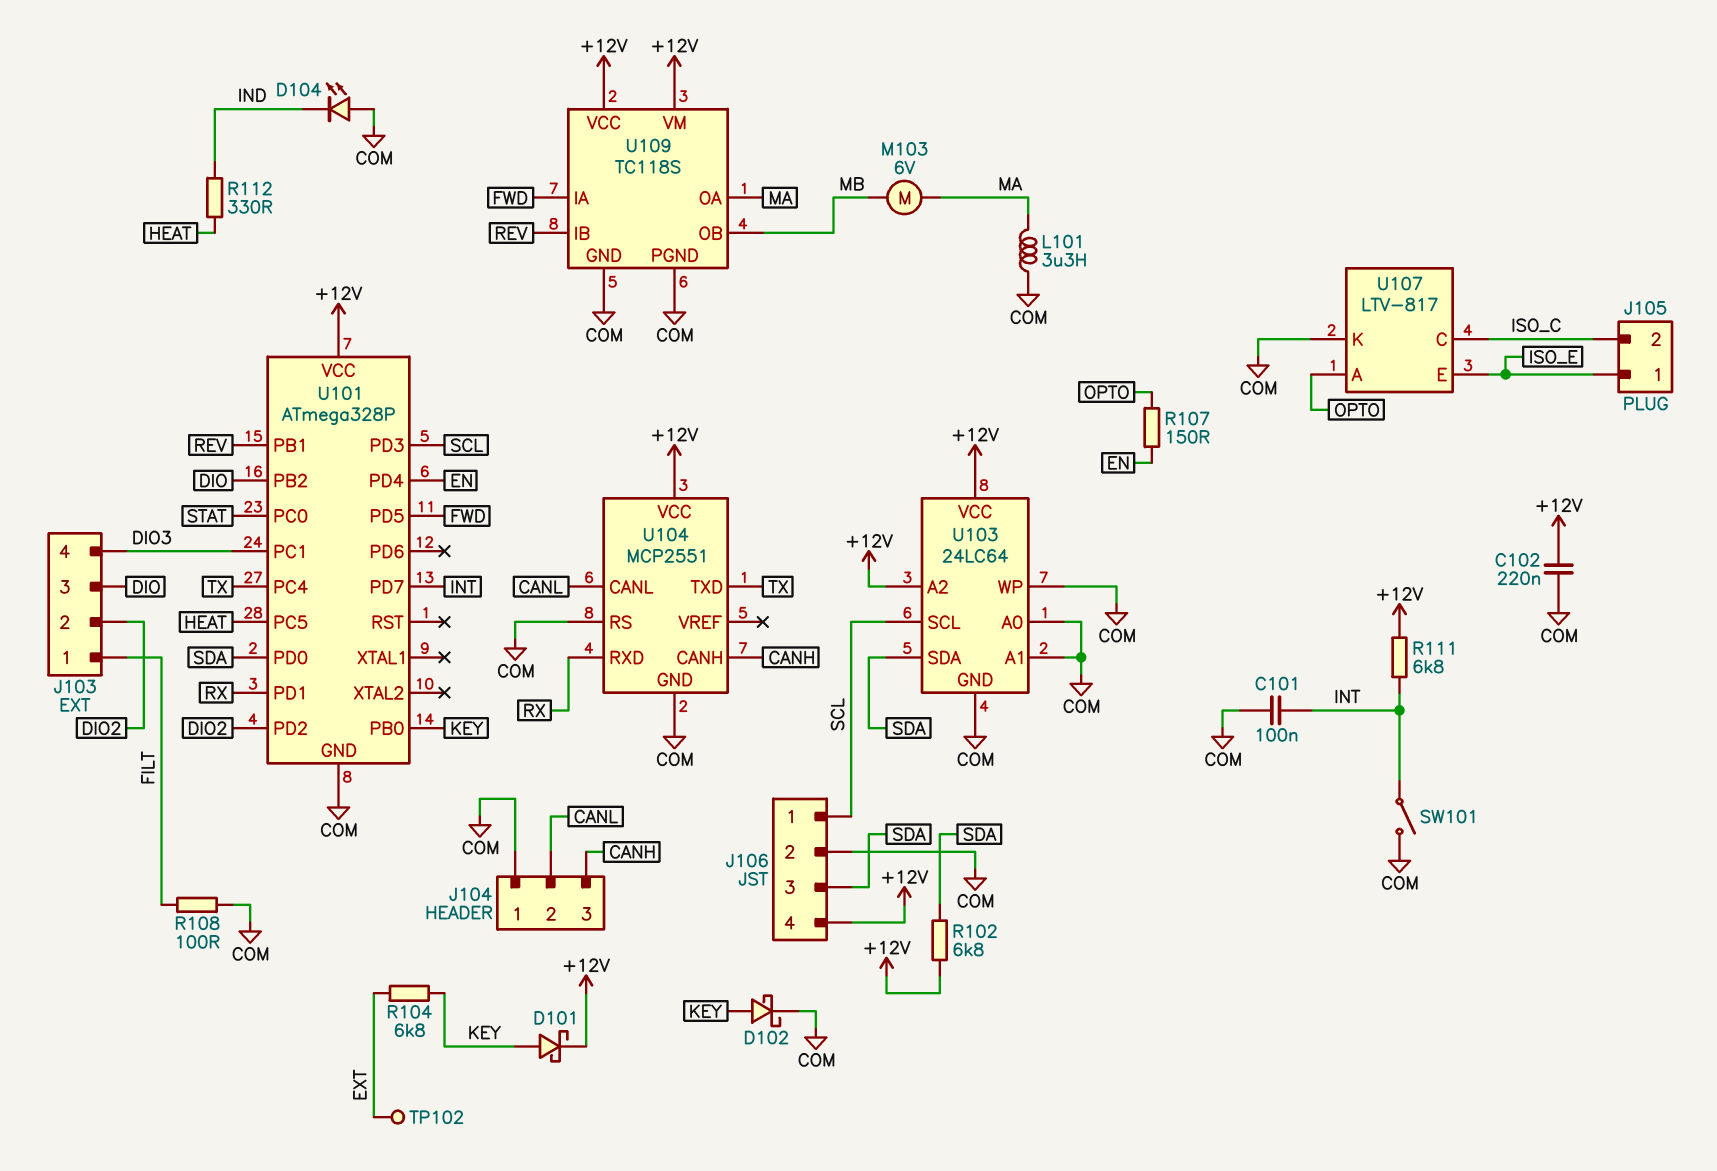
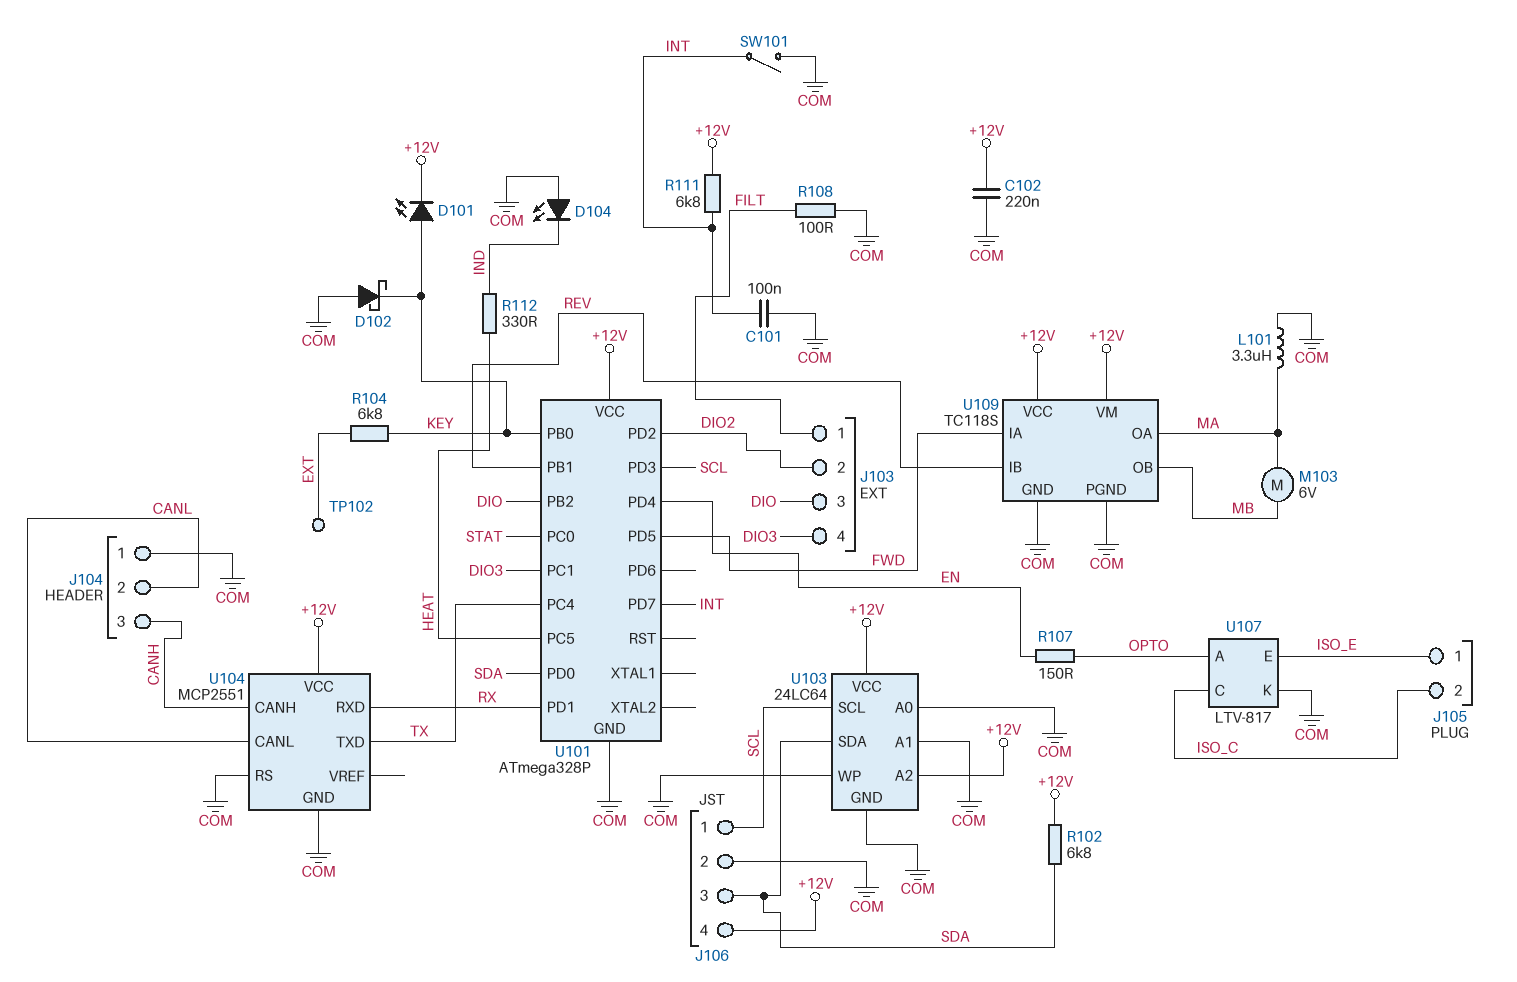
D101: schottky (A KEY, K +12V) -> LED (A KEY, K +12V)
D102: schottky (A KEY, K COM) -> schottky (A COM, K KEY)

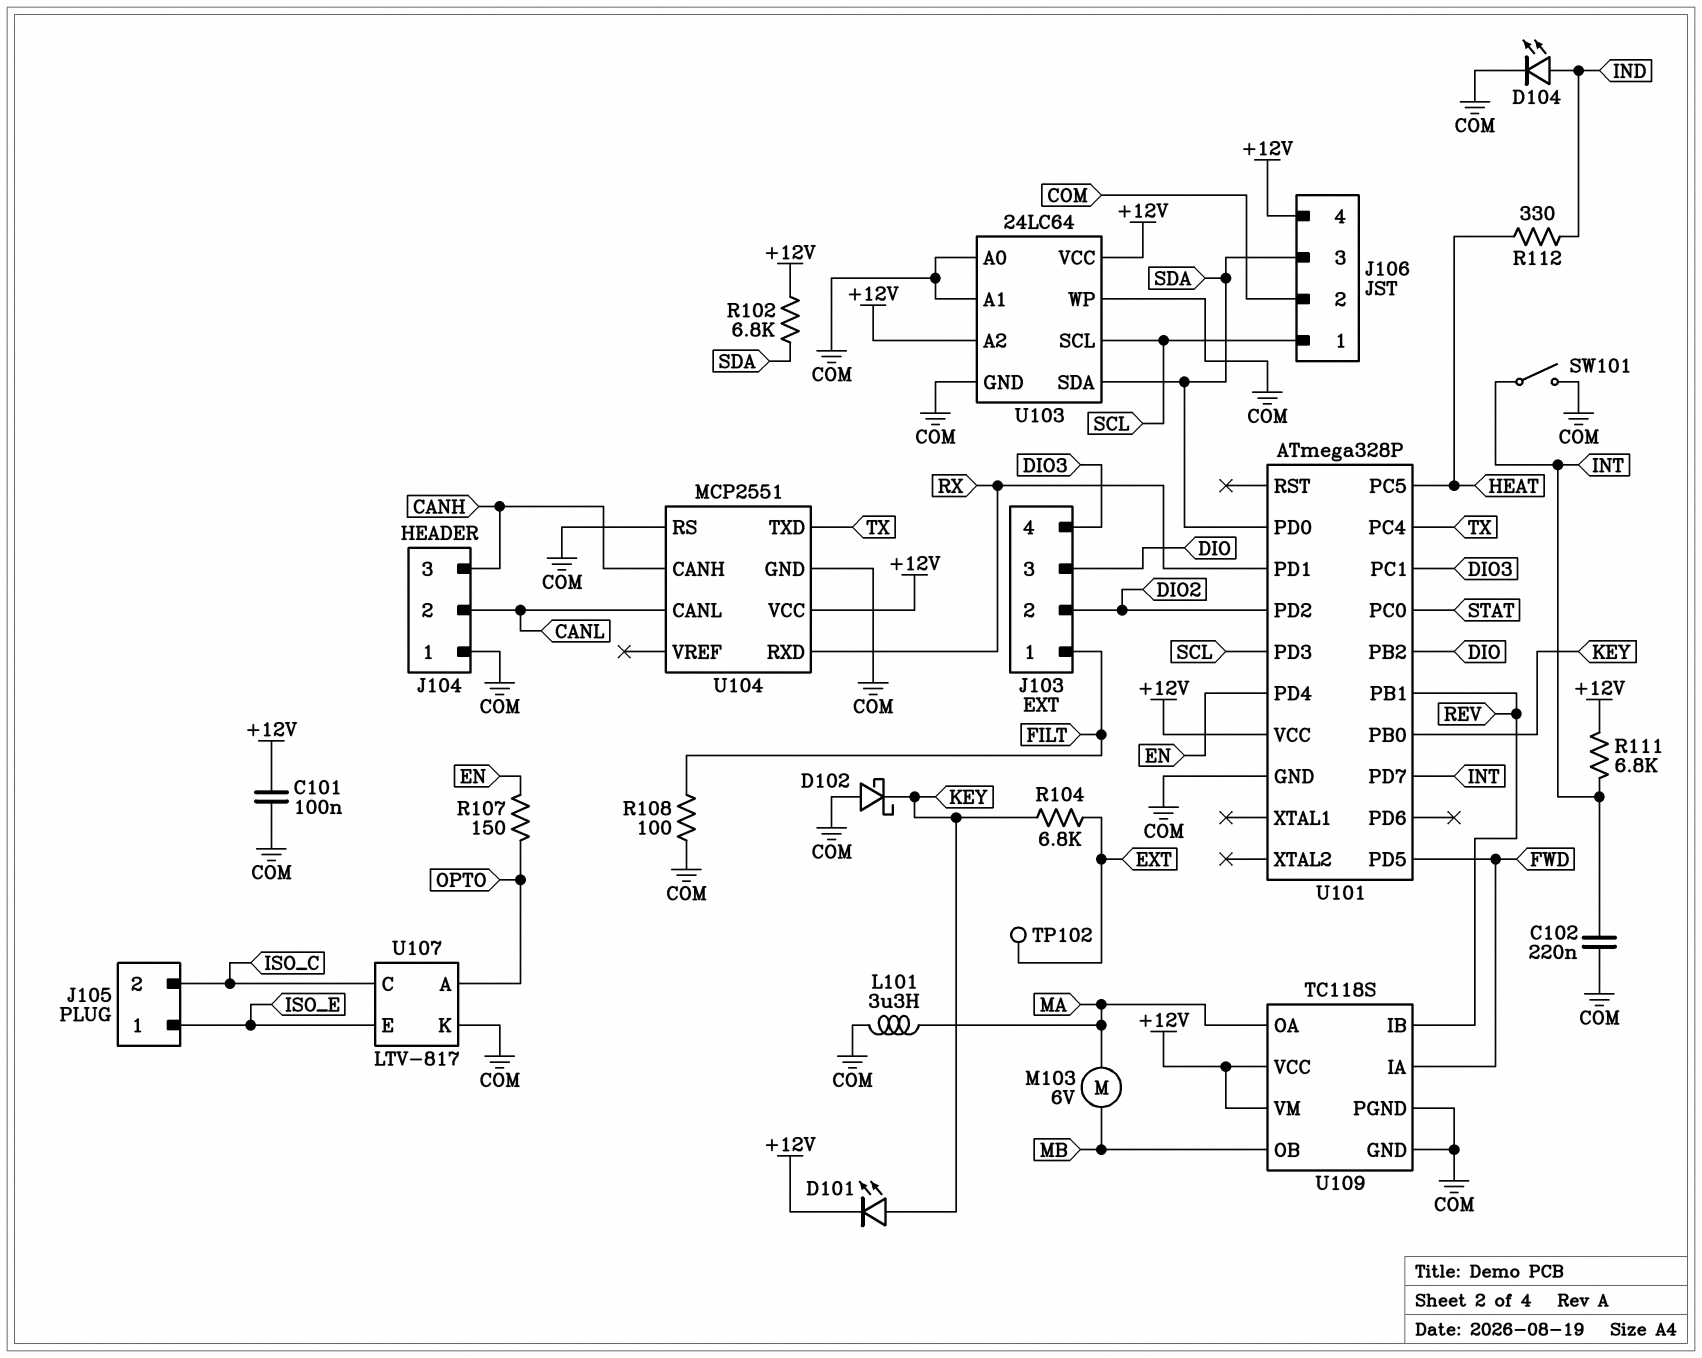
C101: 100nF (COM, INT) -> 100nF (+12V, COM)
C102: 220nF (+12V, COM) -> 220nF (COM, INT)
D104: LED (A COM, K IND) -> LED (A IND, K COM)

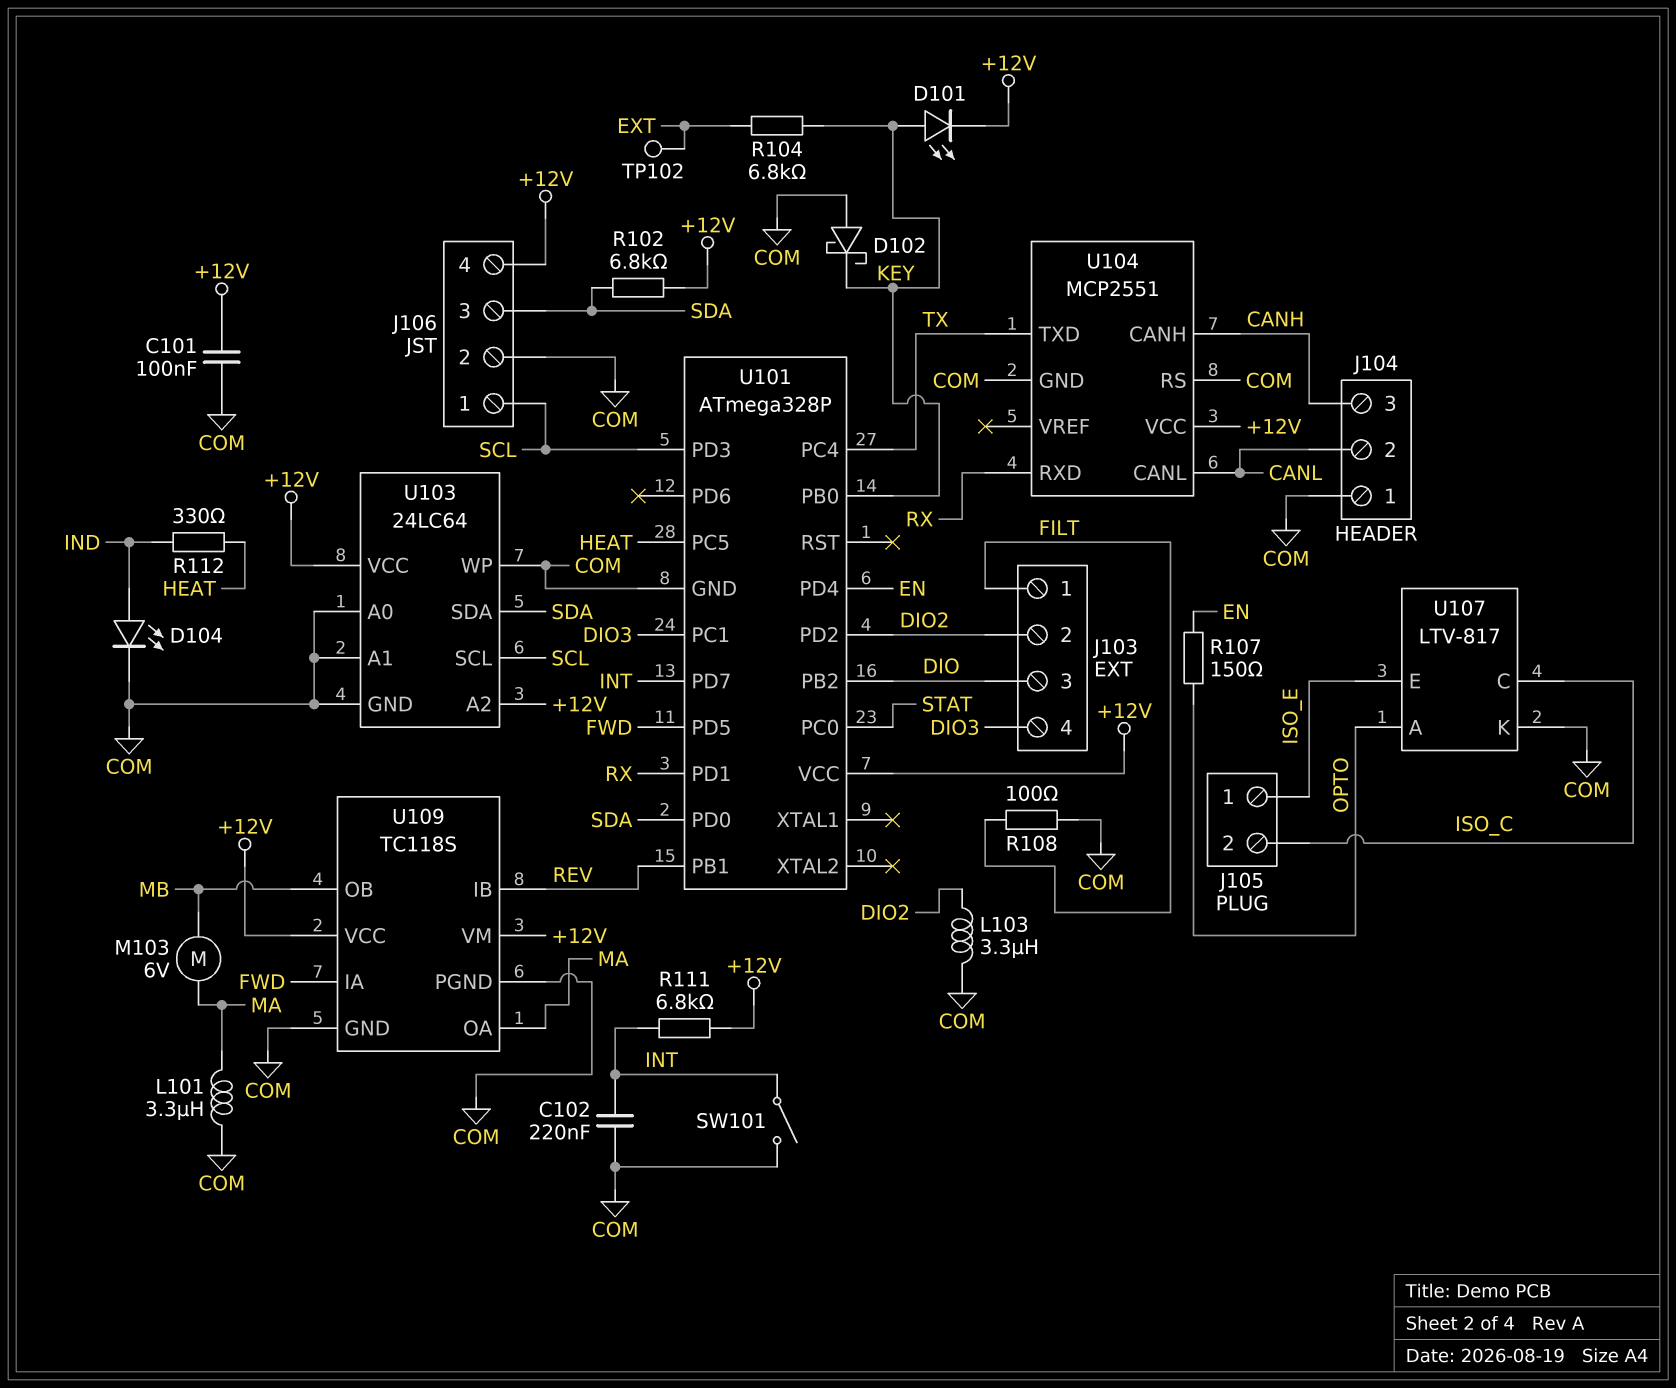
L103: none -> 3.3uH (COM, DIO2)

